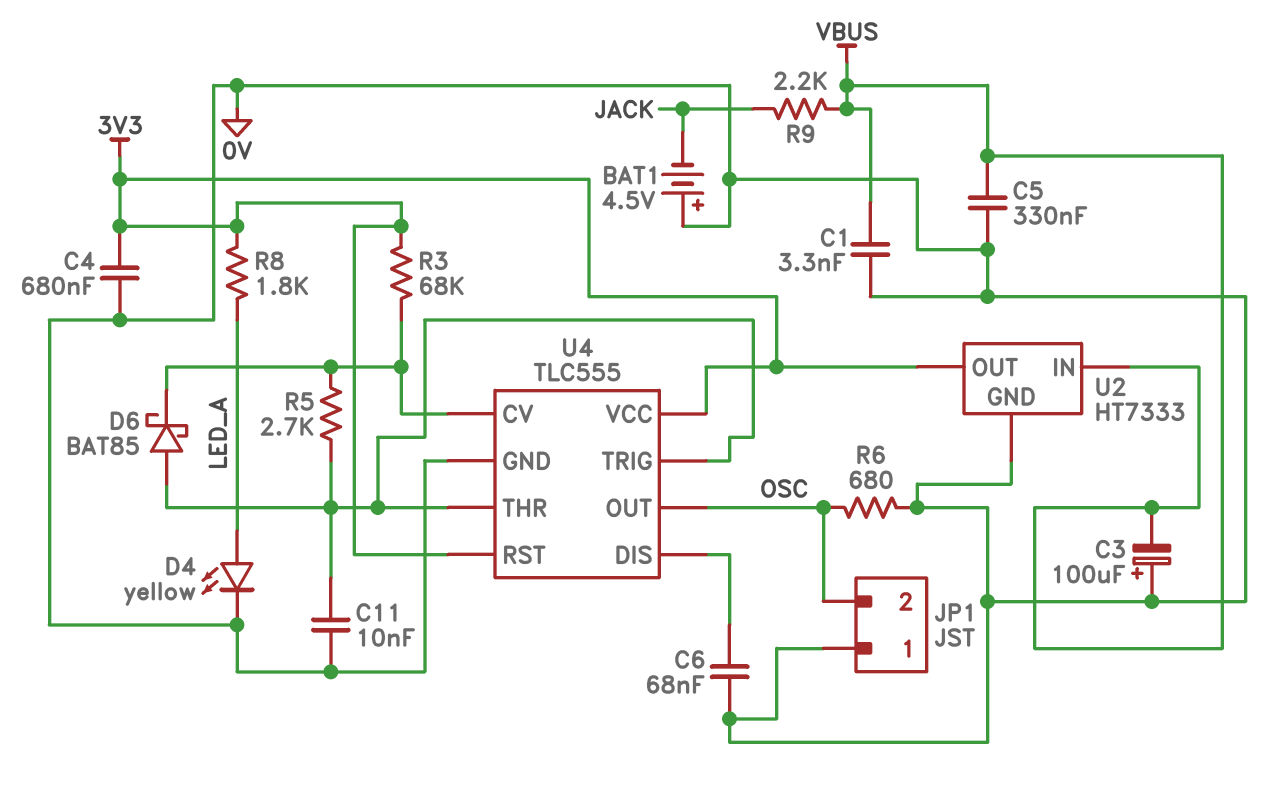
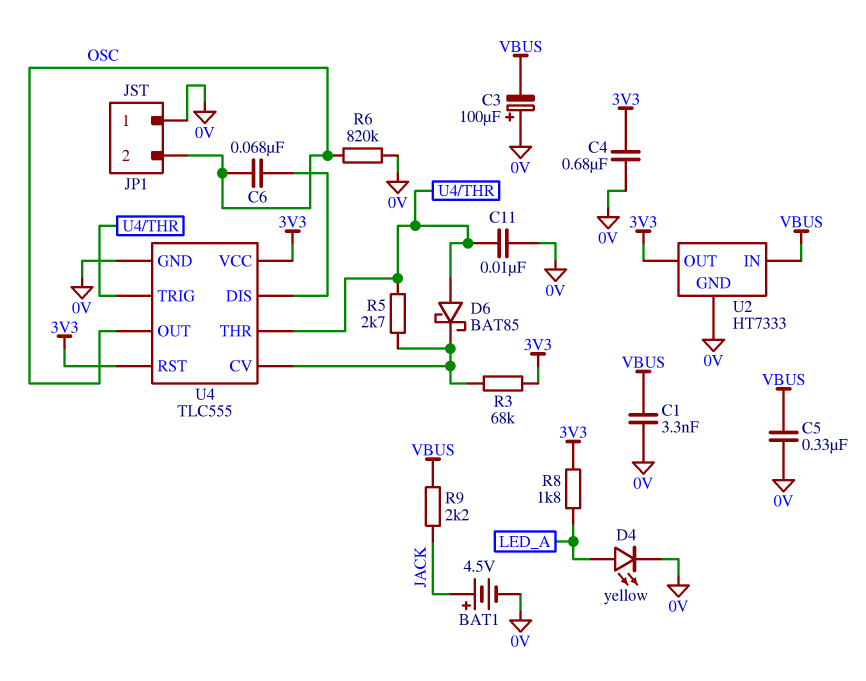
BAT1: 4.5V (plus 0V, minus JACK) -> 4.5V (plus JACK, minus 0V)
C6: 68nF (0V, U4/DIS) -> 68nF (OSC, U4/DIS)
R6: 680 (0V, OSC) -> 820k (0V, OSC)

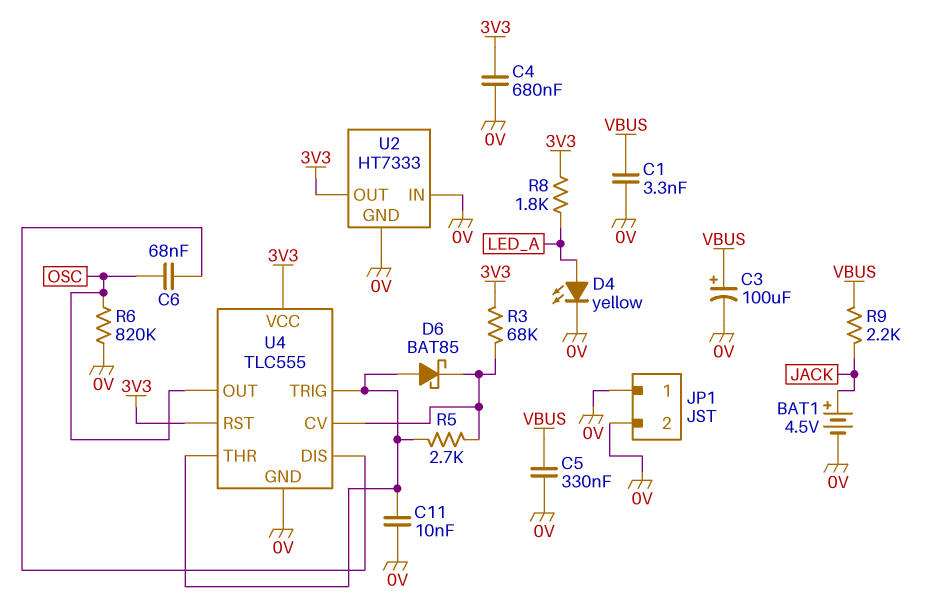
C3: 100uF (plus 0V, minus VBUS) -> 100uF (plus VBUS, minus 0V)
JP1 pin 2: OSC -> 0V
U2 pin IN: VBUS -> 0V

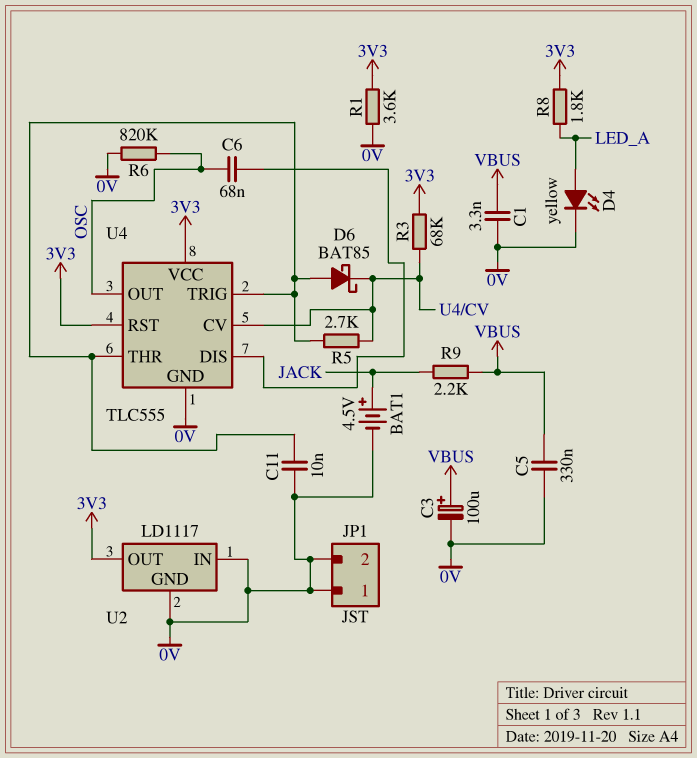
C4: 680nF (0V, 3V3) -> none
R1: none -> 3.6k (0V, 3V3)
U2: HT7333 -> LD1117

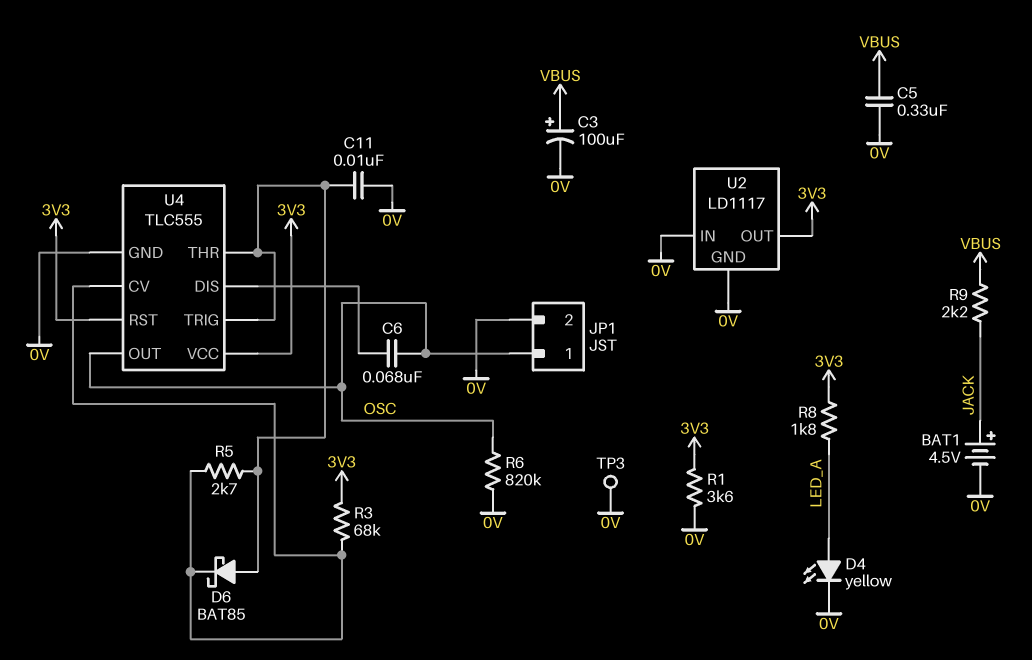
C1: 3.3nF (0V, VBUS) -> none
JP1 pin 1: 0V -> OSC
TP3: none -> test point (0V)

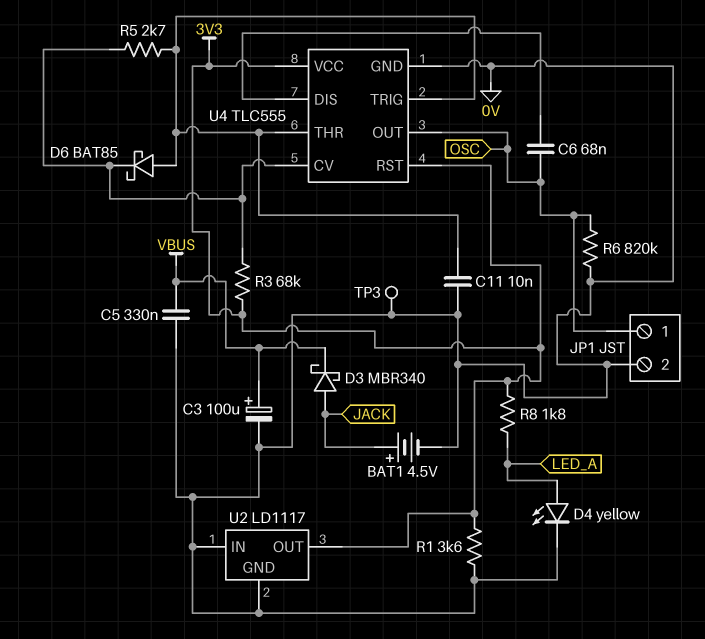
D3: none -> schottky MBR340 (A JACK, K VBUS)
R9: 2.2k (JACK, VBUS) -> none

